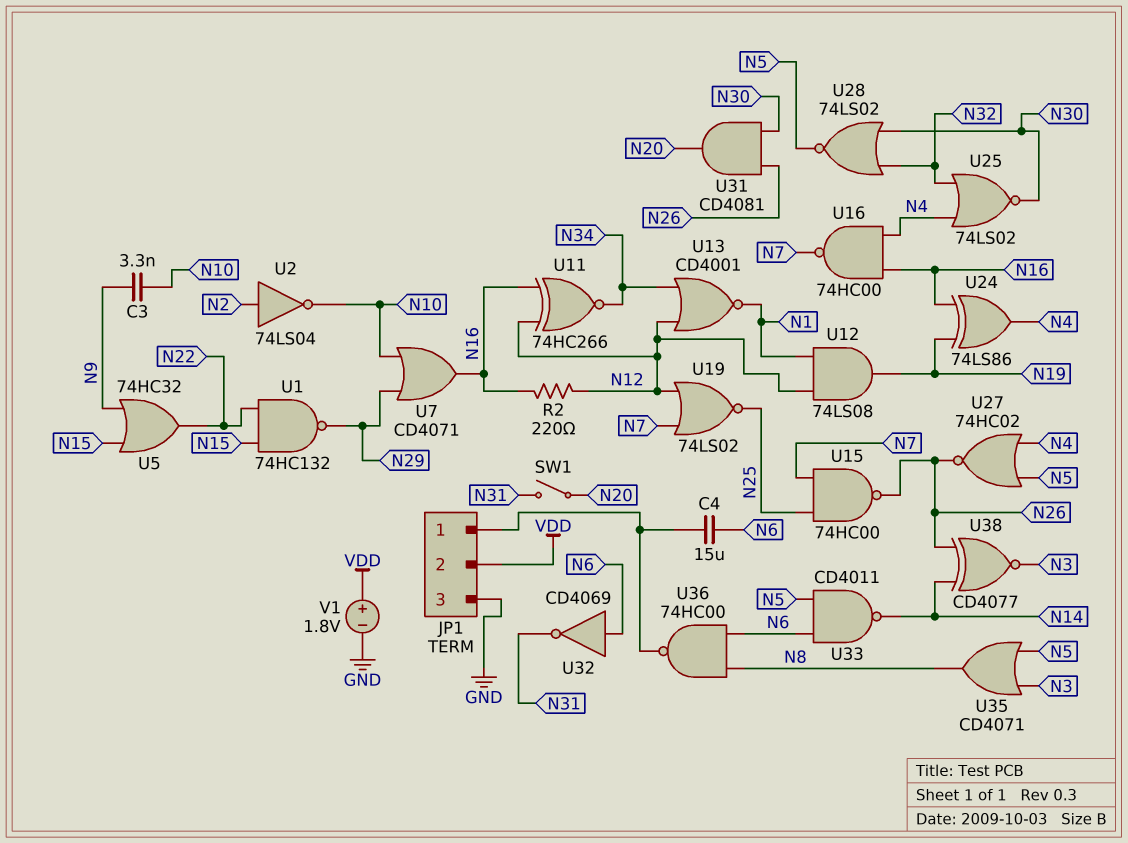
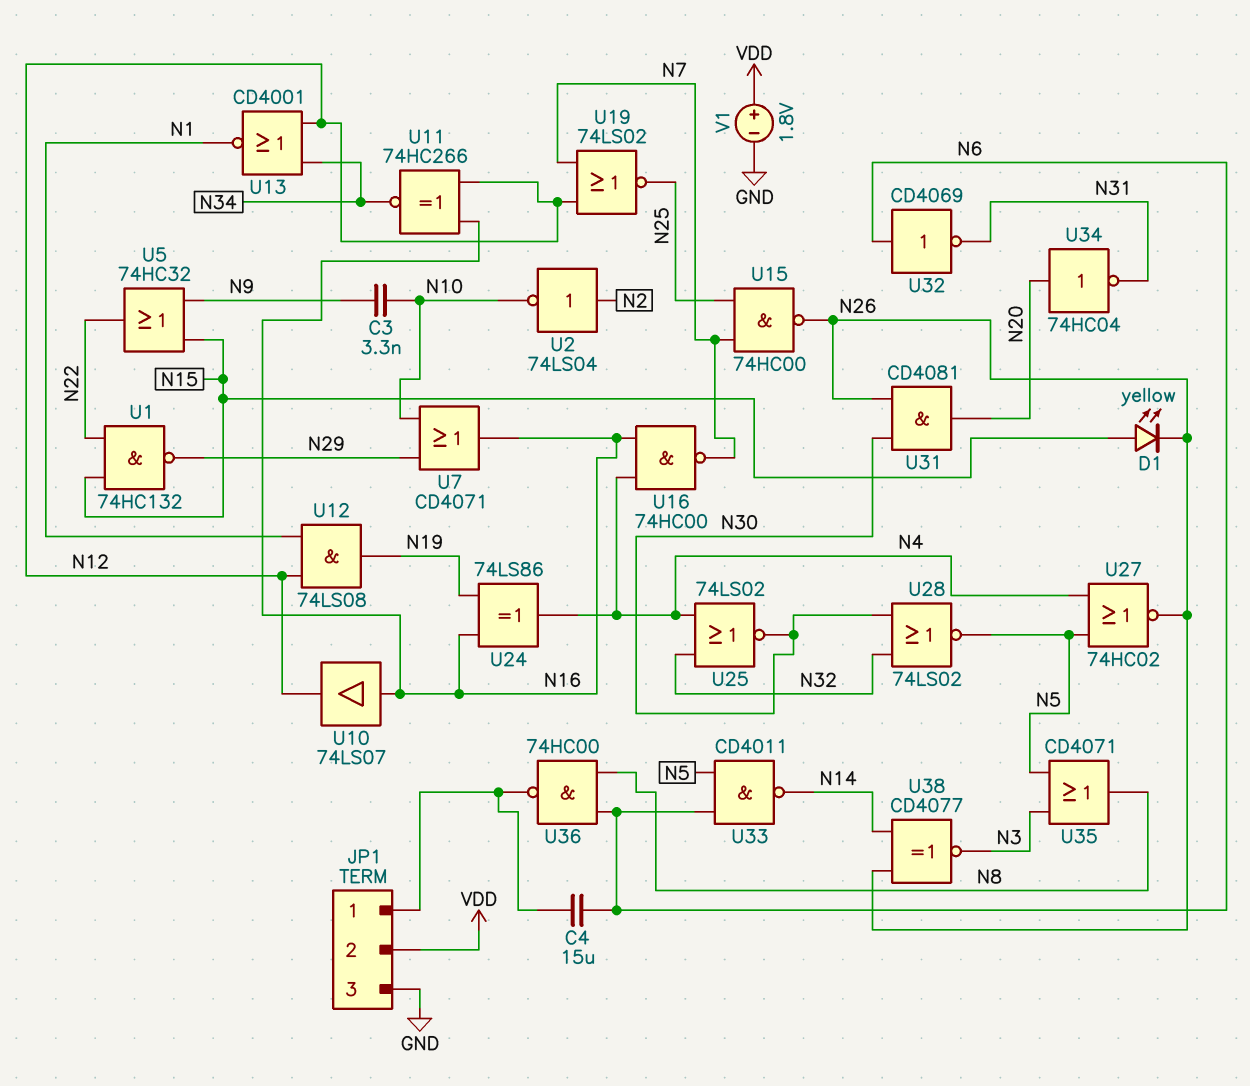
D1: none -> LED yellow (A N15, K N26)
R2: 220 (N12, N16) -> none
SW1: switch (N20, N31) -> none
U10: none -> buffer 74LS07 (in N16, out N12)
U34: none -> NOT 74HC04 (in N20, out N31)

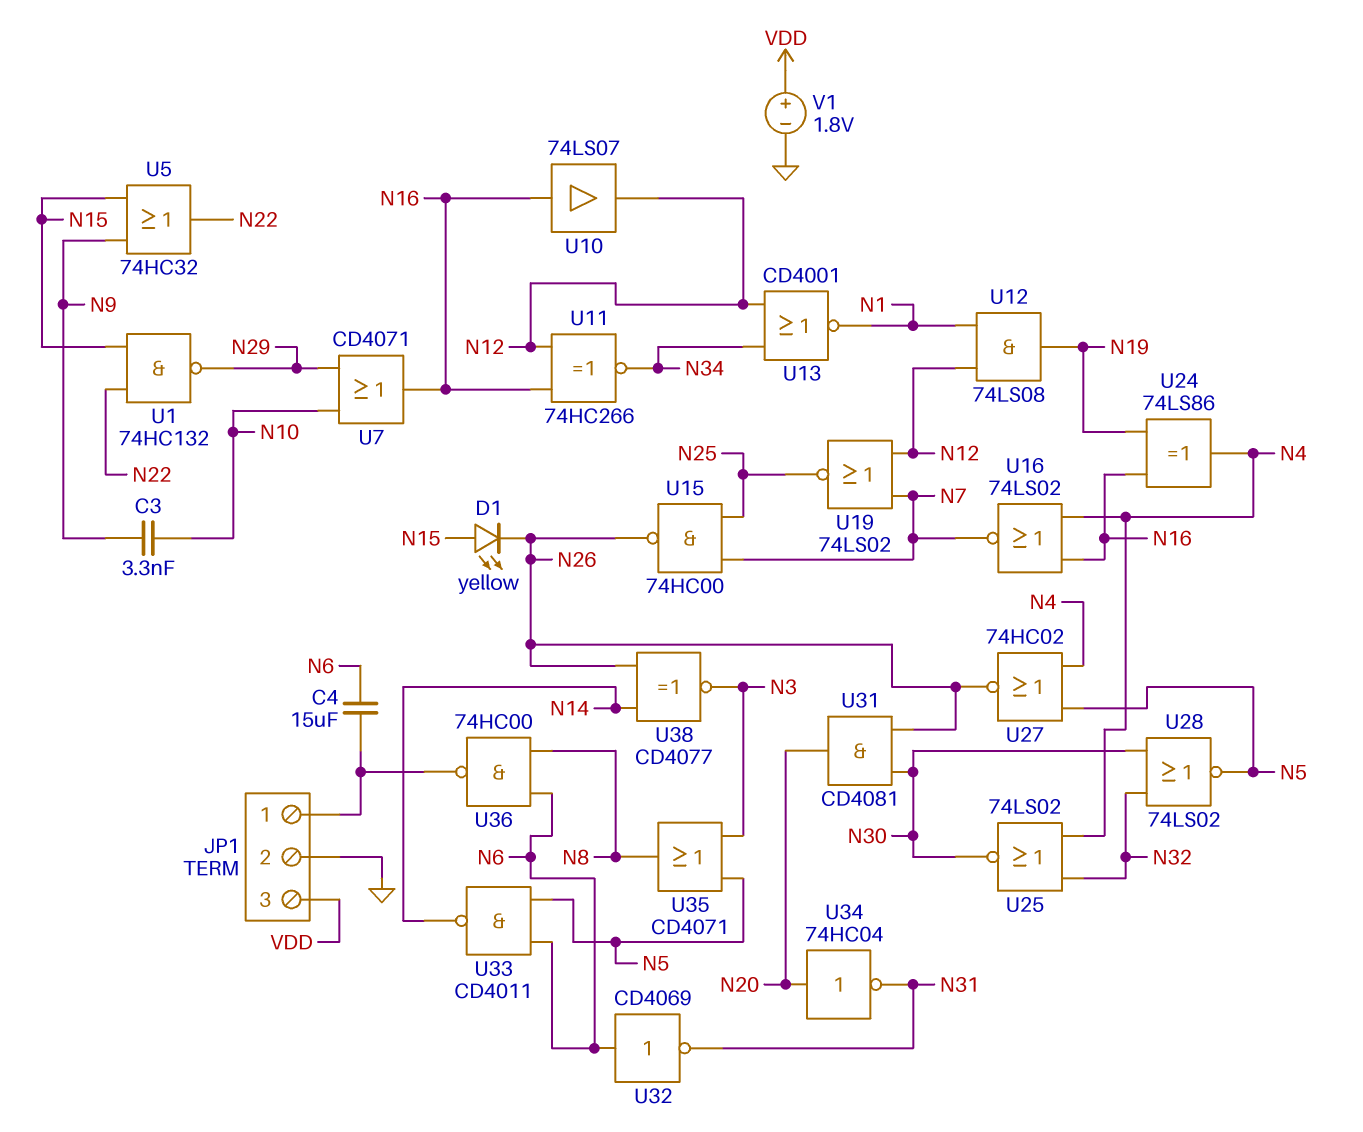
JP1 pin 2: VDD -> GND
JP1 pin 3: GND -> VDD
U2: NOT 74LS04 (in N2, out N10) -> none
U16: NAND 74HC00 (in N4, in N16, out N7) -> NOR 74LS02 (in N4, in N16, out N7)

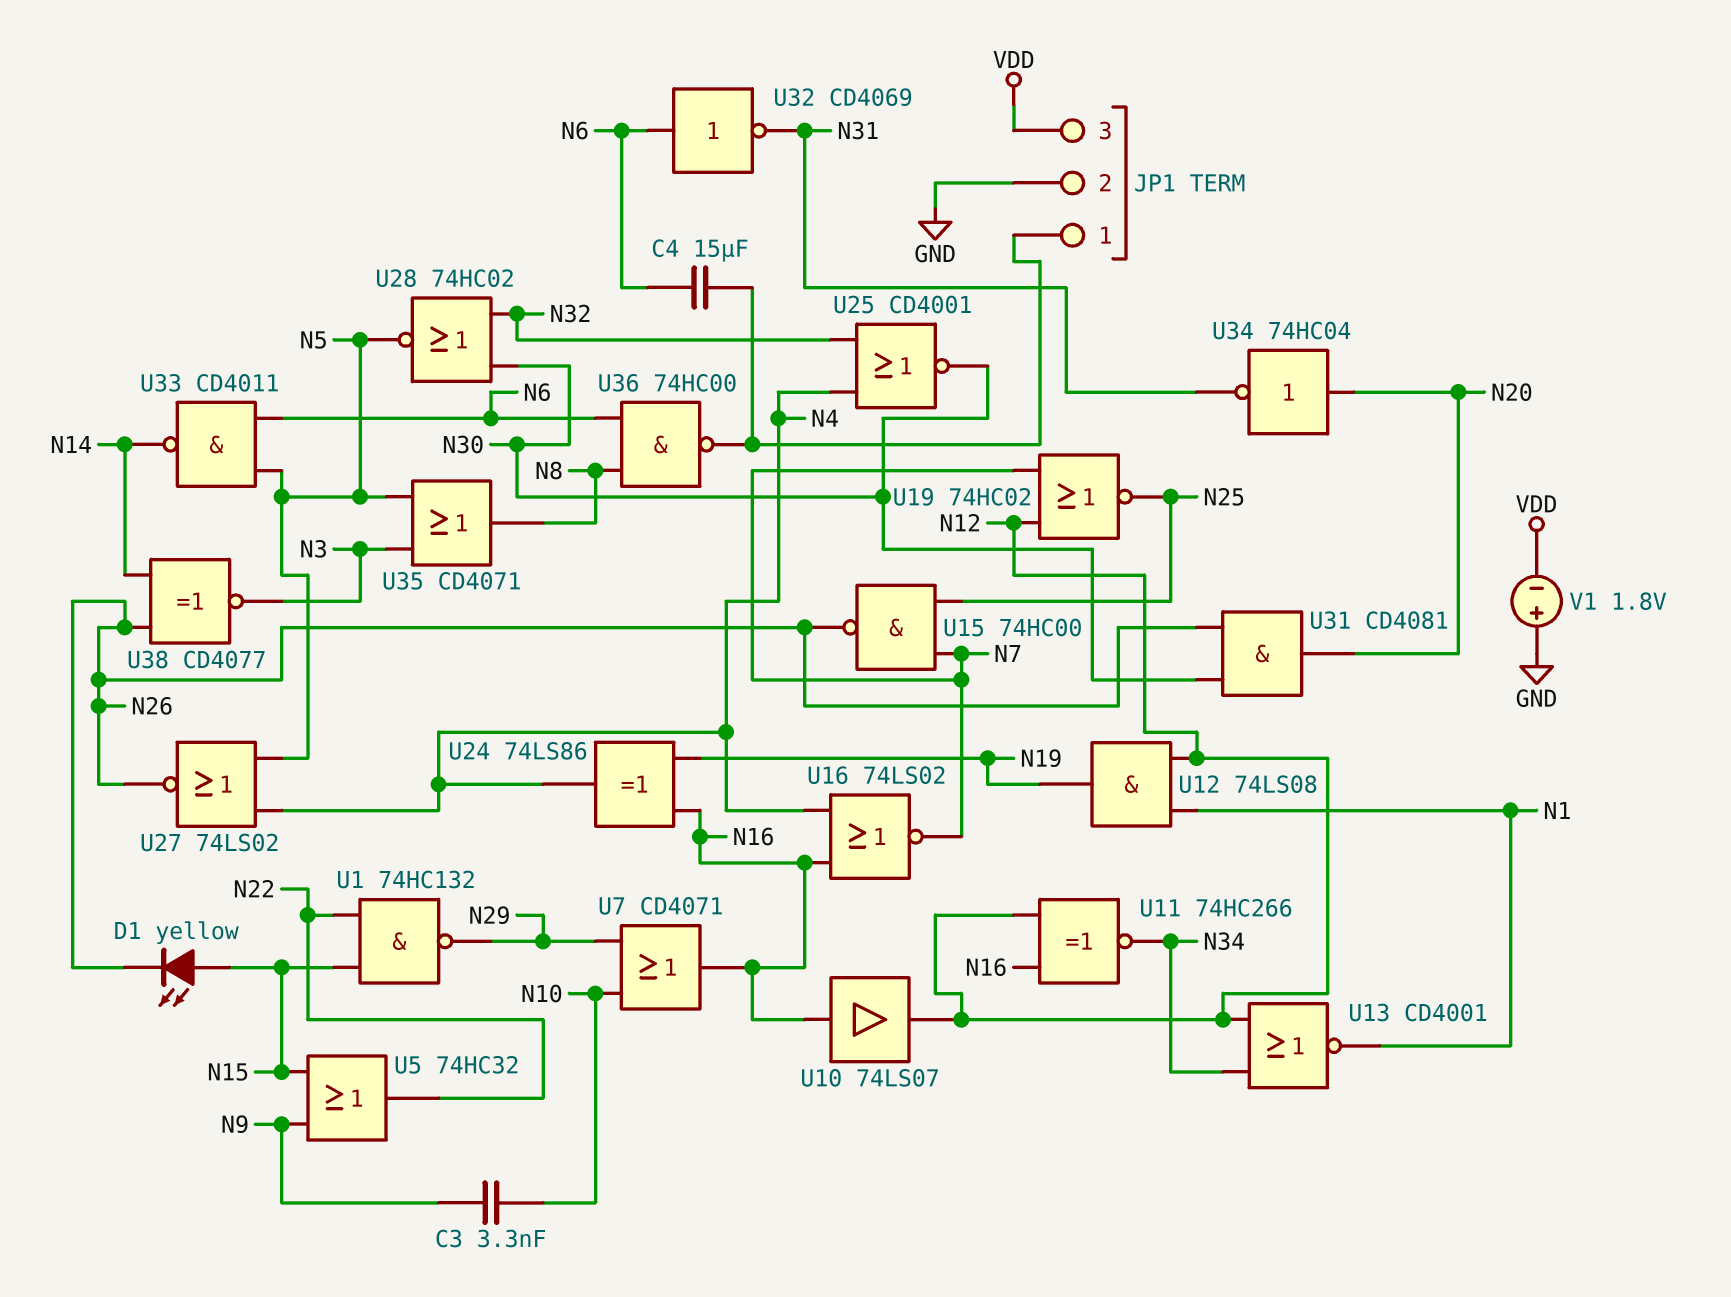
U19: NOR 74LS02 (in N7, in N12, out N25) -> NOR 74HC02 (in N7, in N12, out N25)
U25: NOR 74LS02 (in N4, in N32, out N30) -> NOR CD4001 (in N4, in N32, out N30)
U27: NOR 74HC02 (in N4, in N5, out N26) -> NOR 74LS02 (in N4, in N5, out N26)
U28: NOR 74LS02 (in N30, in N32, out N5) -> NOR 74HC02 (in N30, in N32, out N5)
V1: 1.8V (plus VDD, minus GND) -> 1.8V (plus GND, minus VDD)

